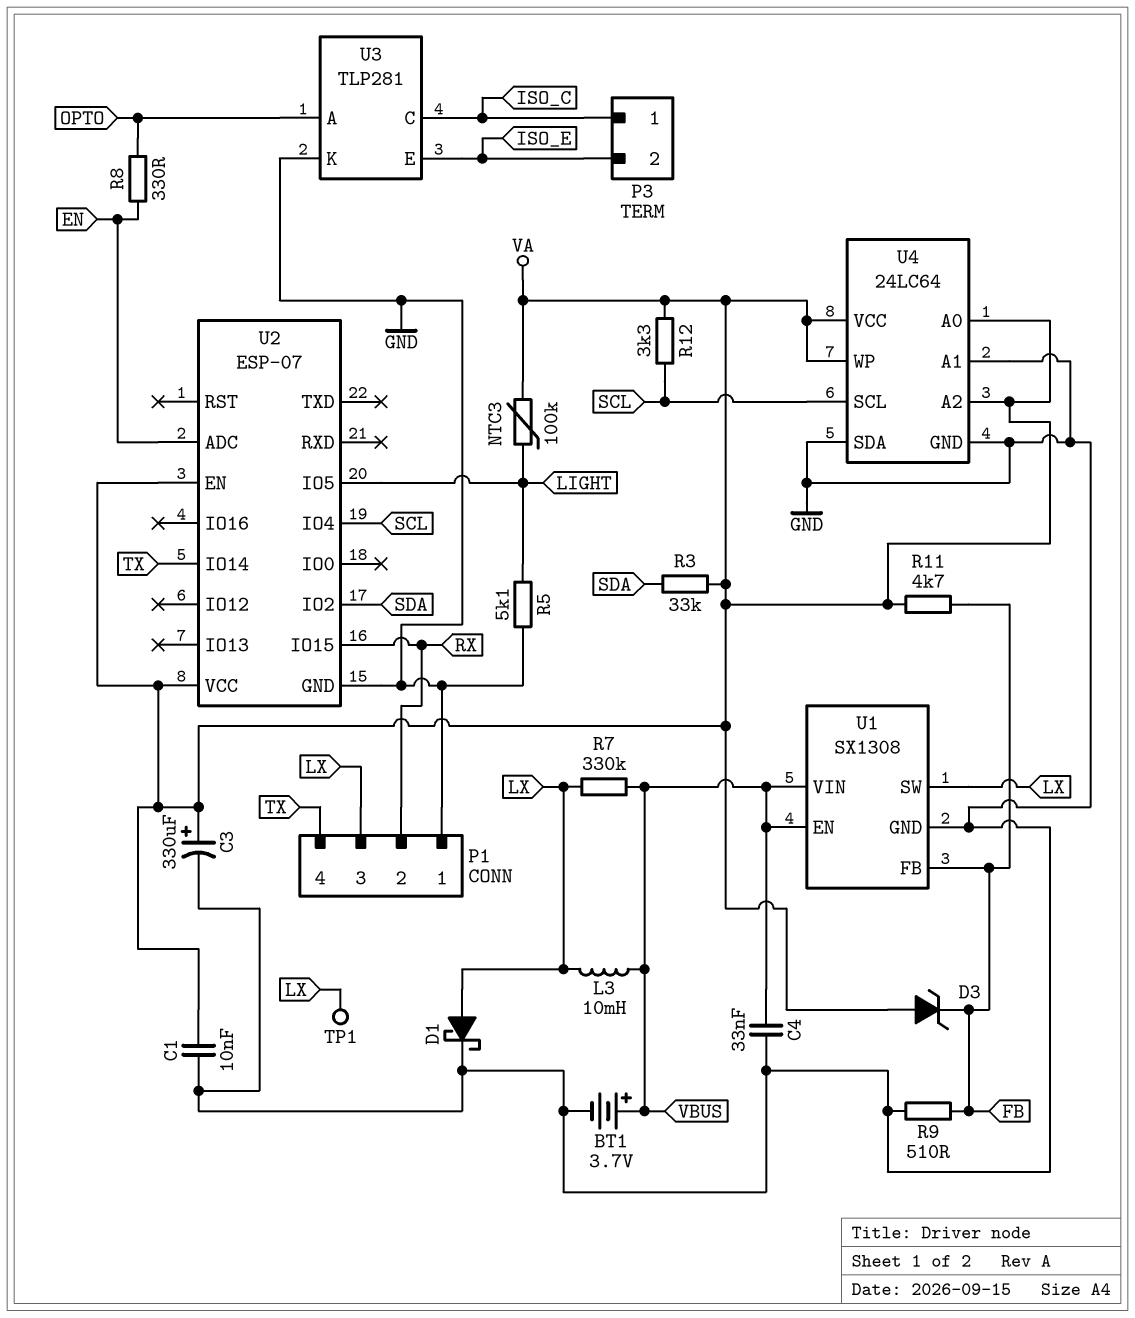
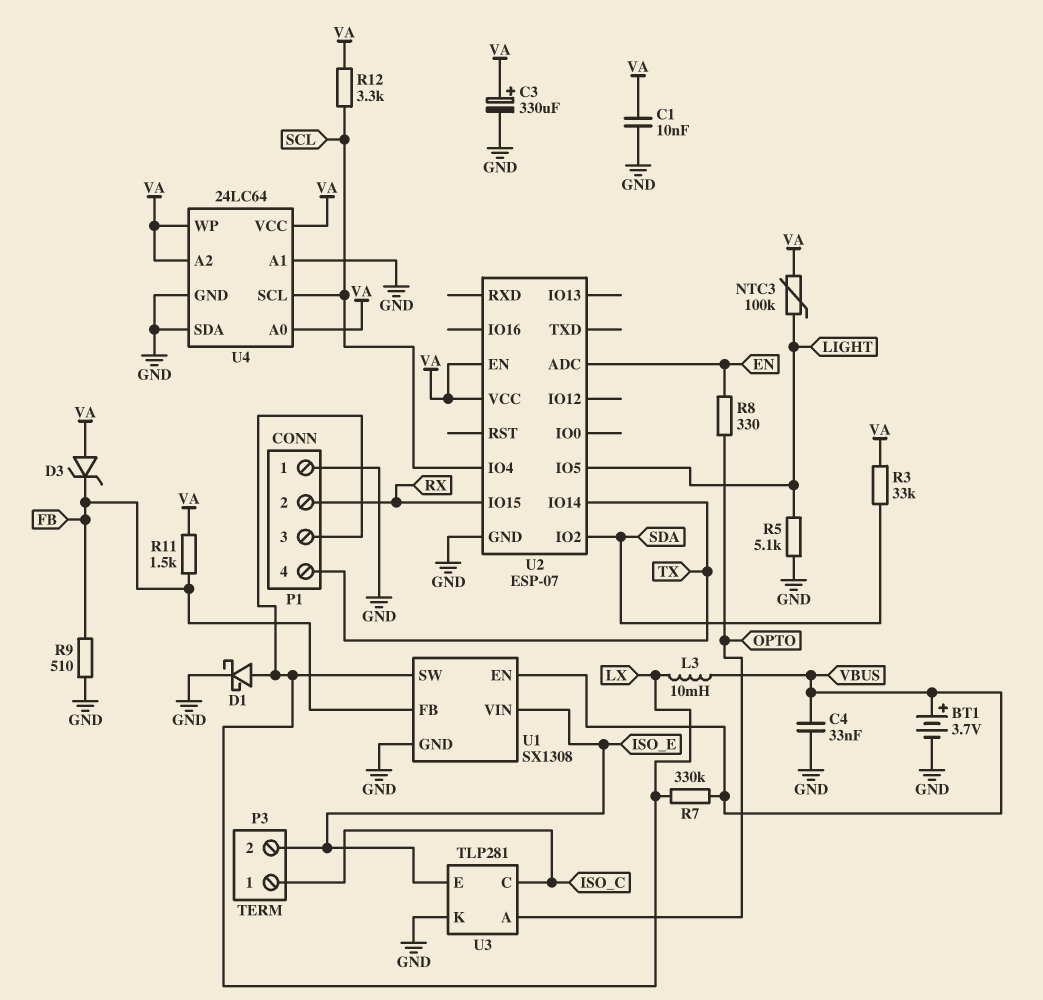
R11: 4.7k (FB, VA) -> 1.5k (FB, VA)
TP1: test point (LX) -> none
U1 pin VIN: VBUS -> ISO_E

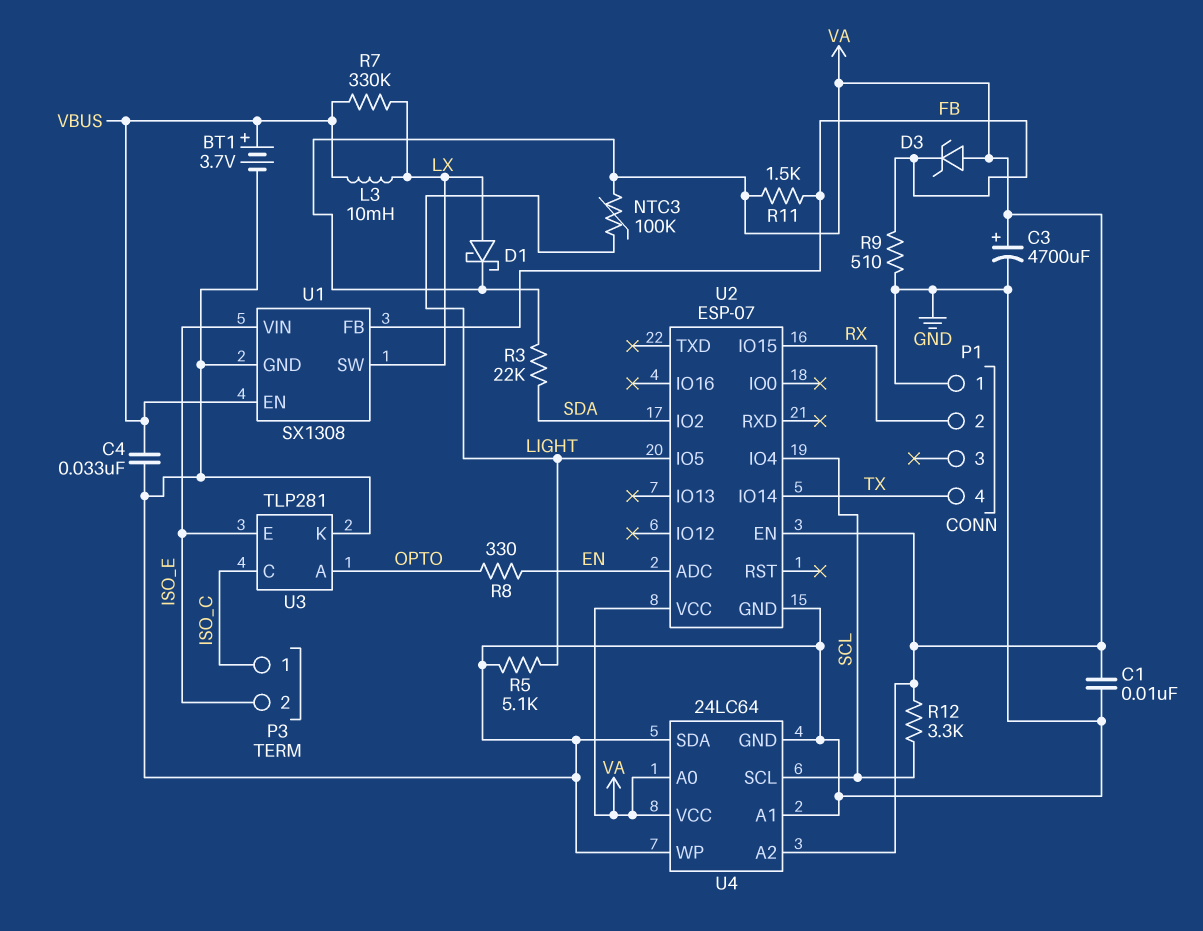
C3: 330uF (plus VA, minus GND) -> 4700uF (plus VA, minus GND)
D1: schottky (A LX, K GND) -> schottky (A LX, K VA)
P1 pin 3: LX -> none
R3: 33k (SDA, VA) -> 22k (SDA, VA)
U4 pin WP: VA -> GND

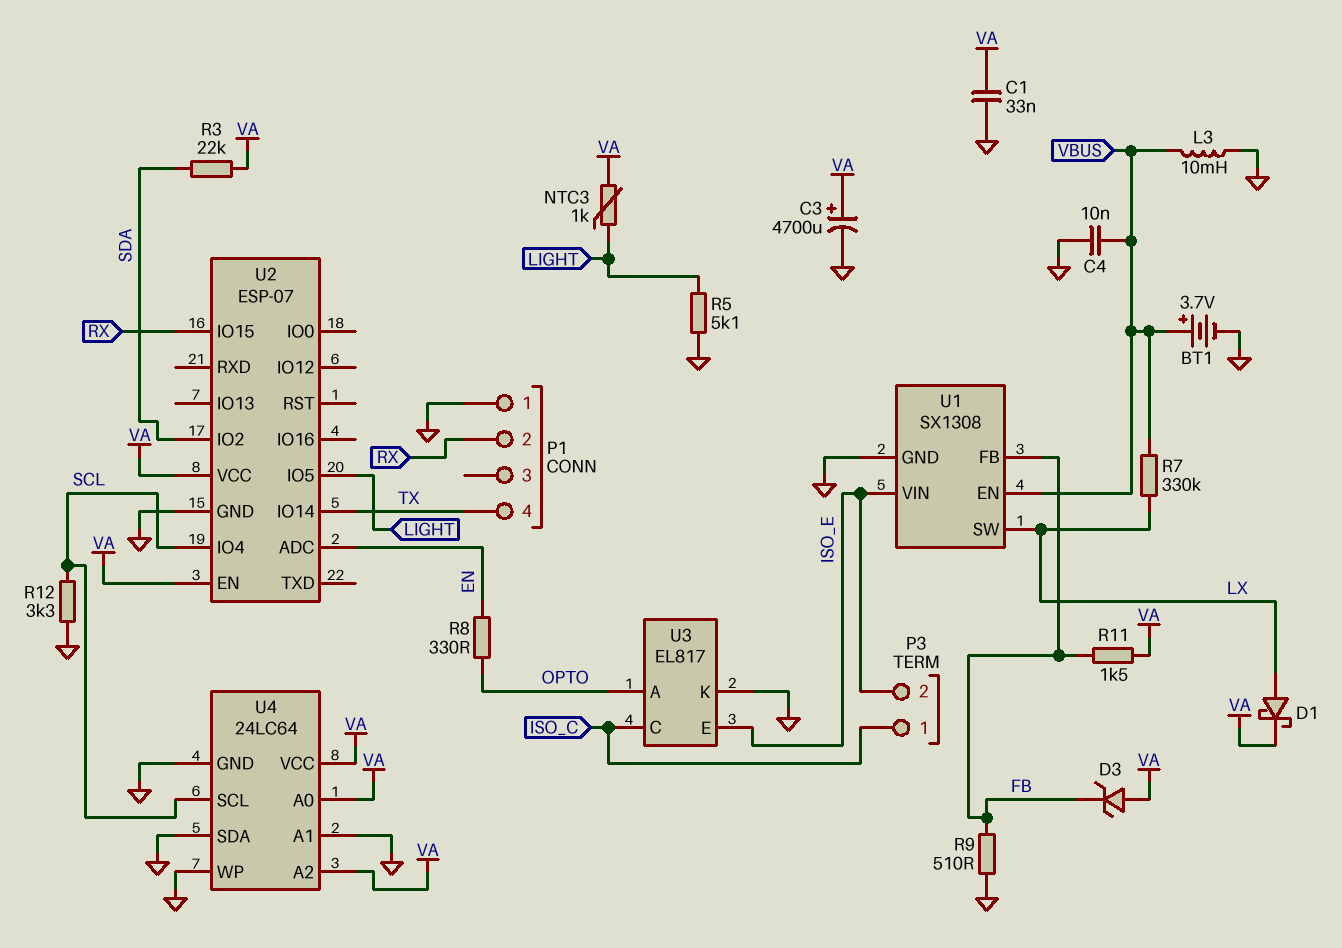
C1: 10nF (GND, VA) -> 33nF (GND, VA)
C4: 33nF (GND, VBUS) -> 10nF (GND, VBUS)
L3: 10mH (LX, VBUS) -> 10mH (GND, VBUS)
NTC3: 100k (LIGHT, VA) -> 1k (LIGHT, VA)
R12: 3.3k (SCL, VA) -> 3.3k (GND, SCL)
U3: TLP281 -> EL817

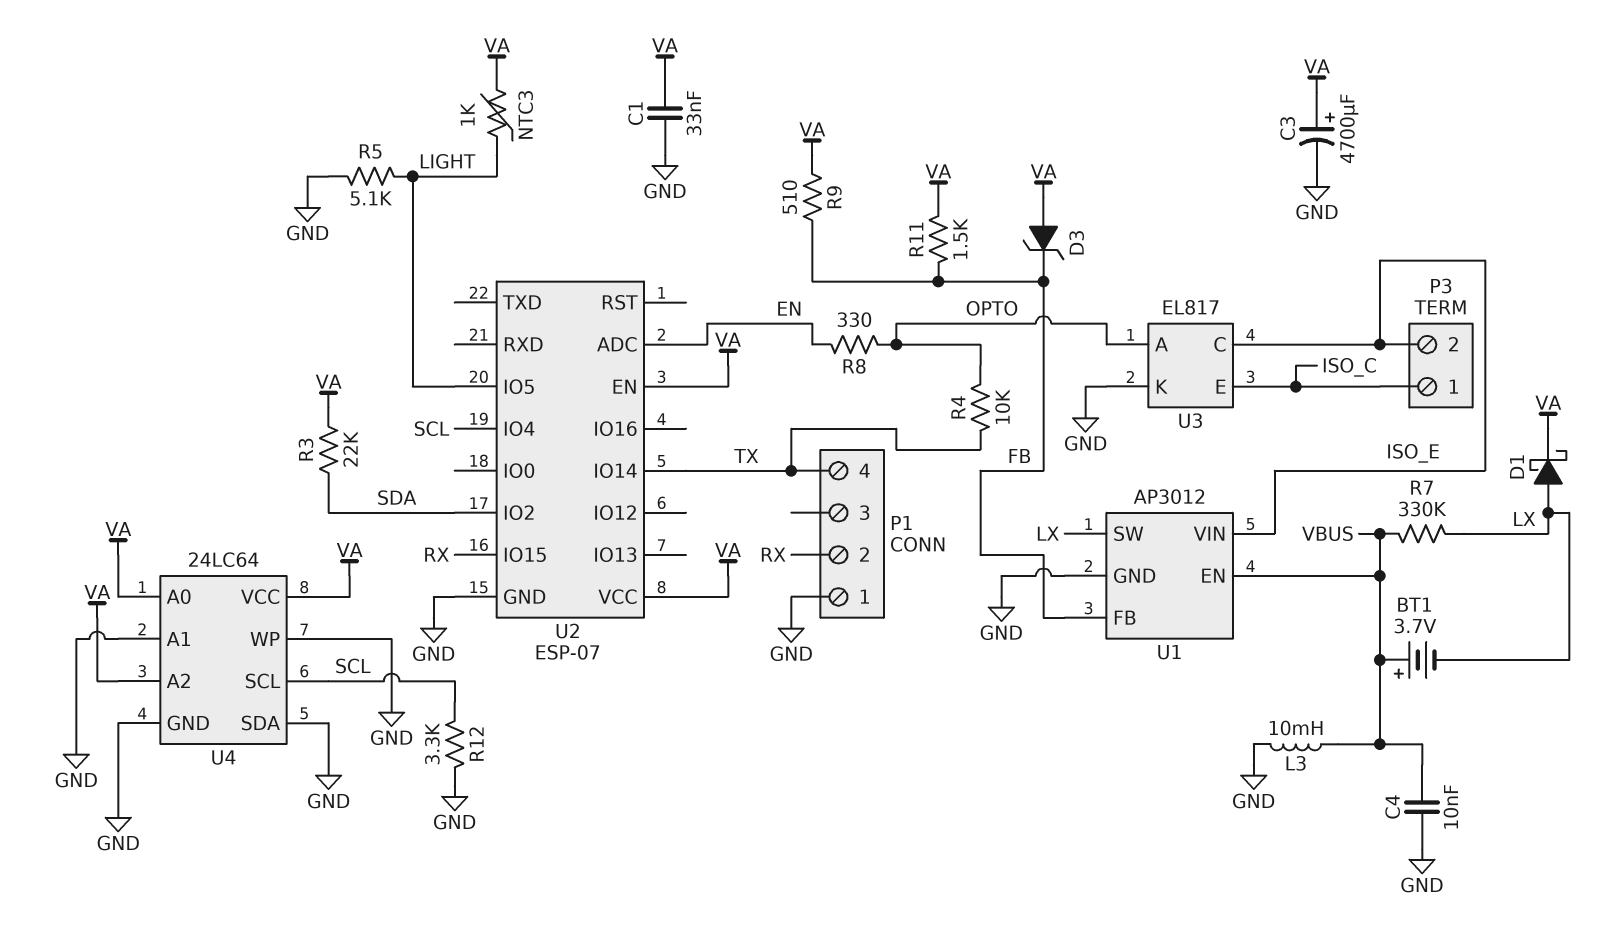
BT1: 3.7V (plus VBUS, minus GND) -> 3.7V (plus VBUS, minus LX)
R4: none -> 10k (OPTO, TX)
R9: 510 (FB, GND) -> 510 (FB, VA)
U1: SX1308 -> AP3012
U3 pin C: ISO_C -> ISO_E
U3 pin E: ISO_E -> ISO_C

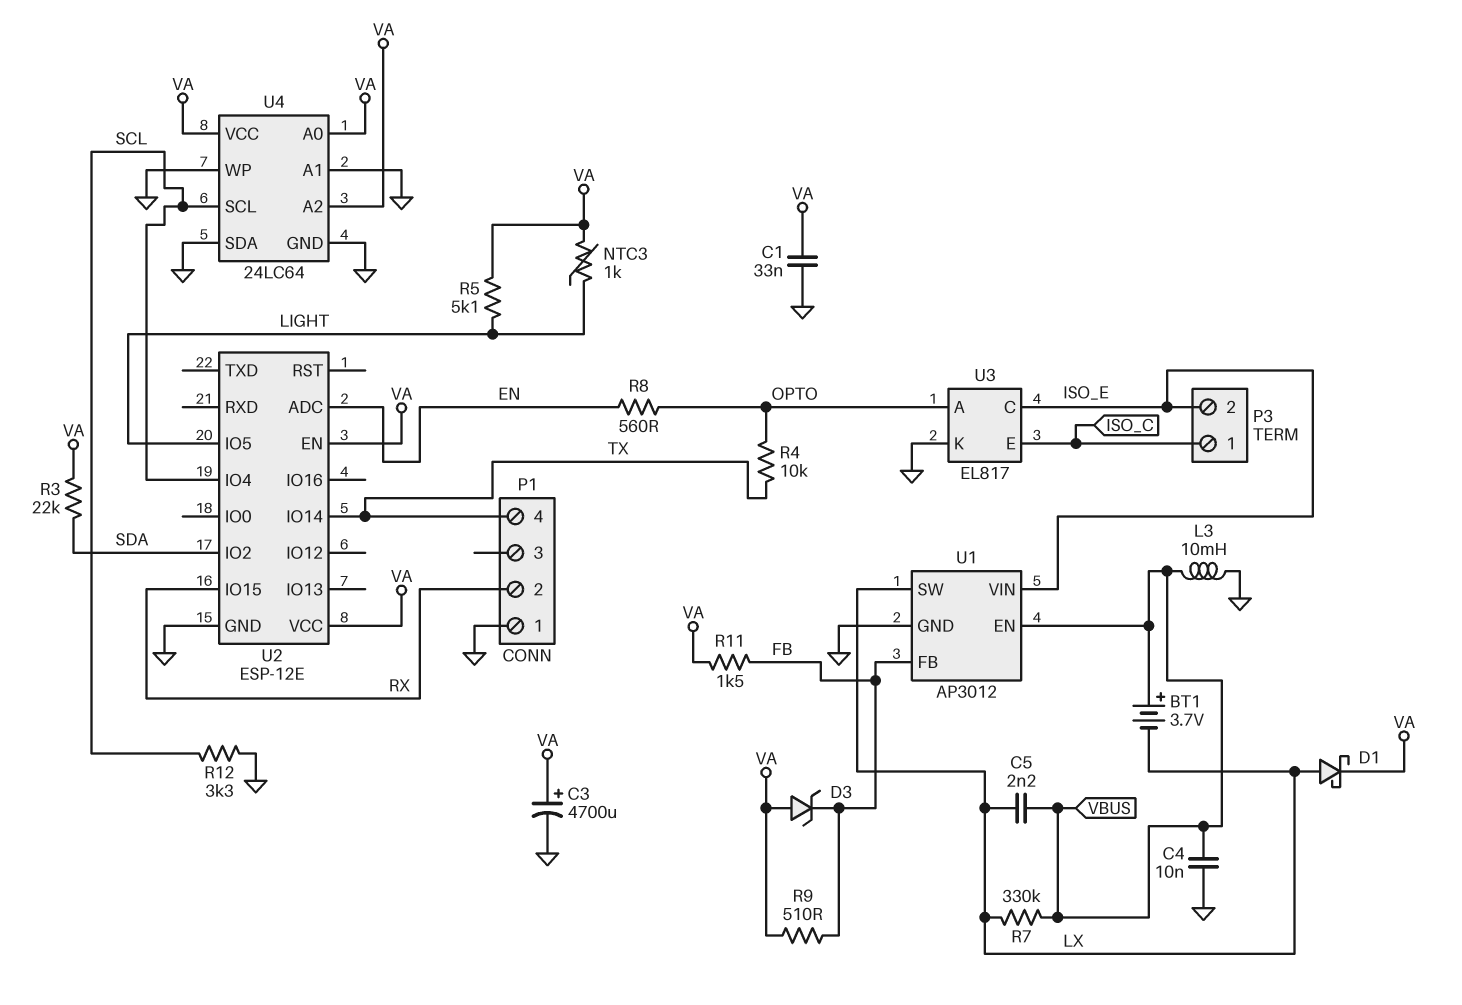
C5: none -> 2.2nF (LX, VBUS)
R5: 5.1k (GND, LIGHT) -> 5.1k (LIGHT, VA)
R8: 330 (EN, OPTO) -> 560 (EN, OPTO)
U2: ESP-07 -> ESP-12E

